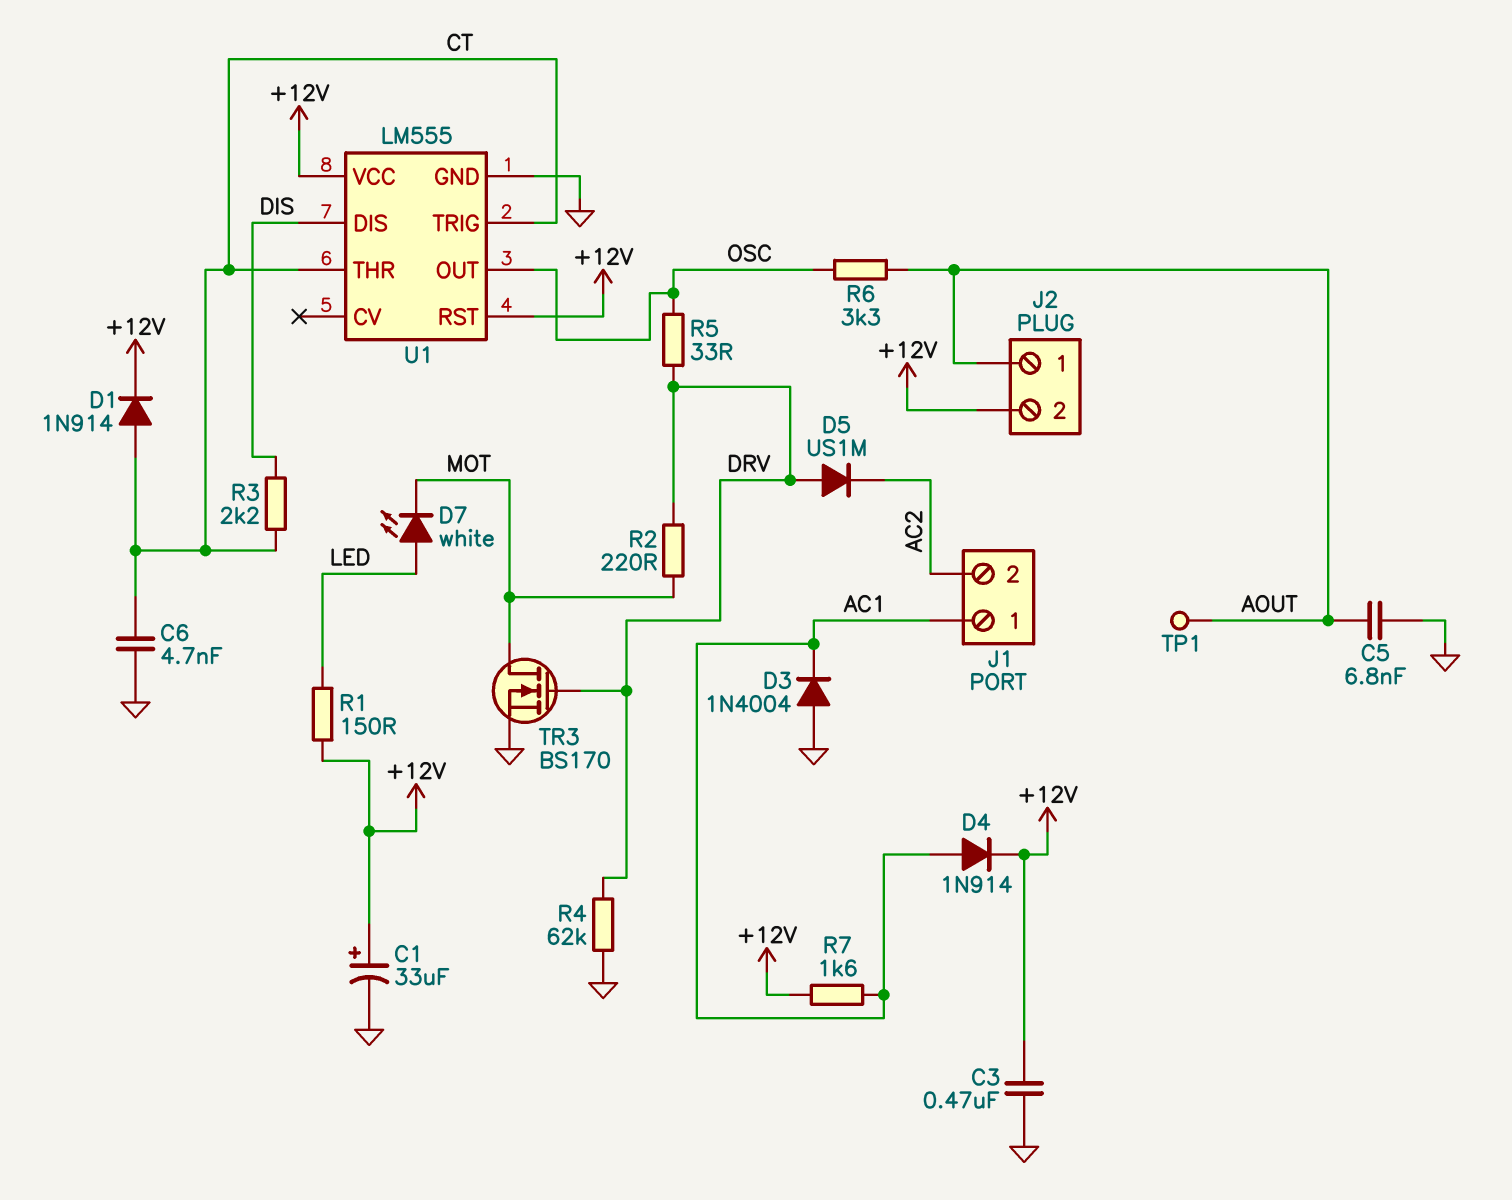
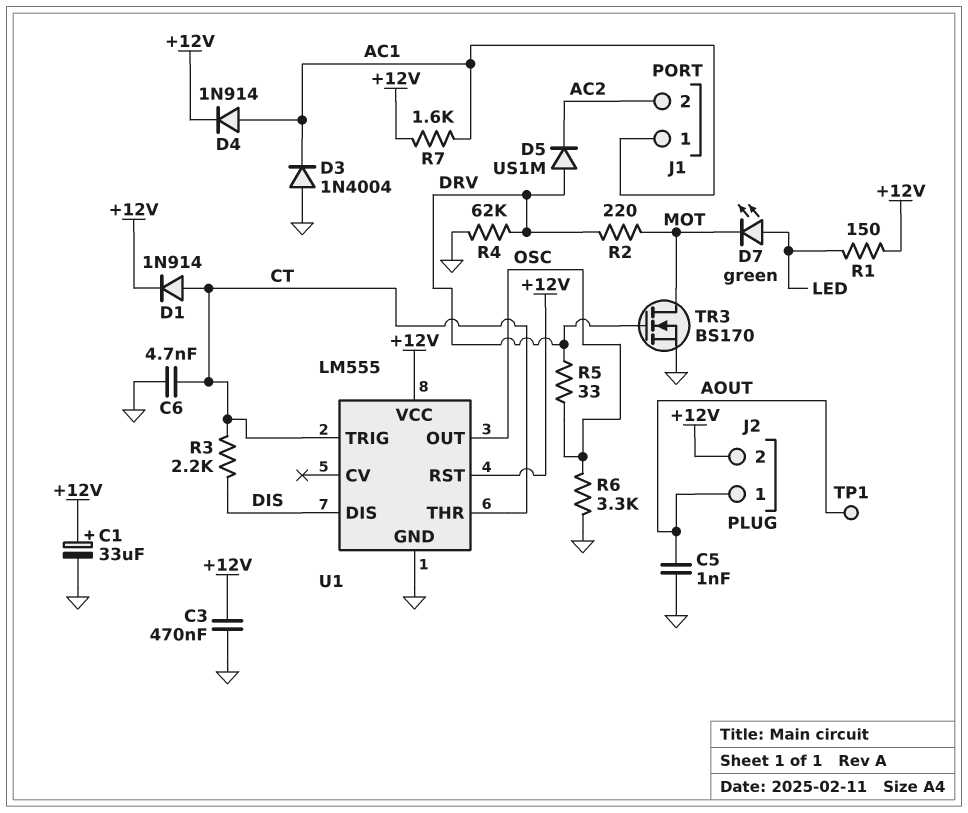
C5: 6.8nF (AOUT, GND) -> 1nF (AOUT, GND)
D7: LED white (A LED, K MOT) -> LED green (A LED, K MOT)
R6: 3.3k (AOUT, OSC) -> 3.3k (GND, OSC)

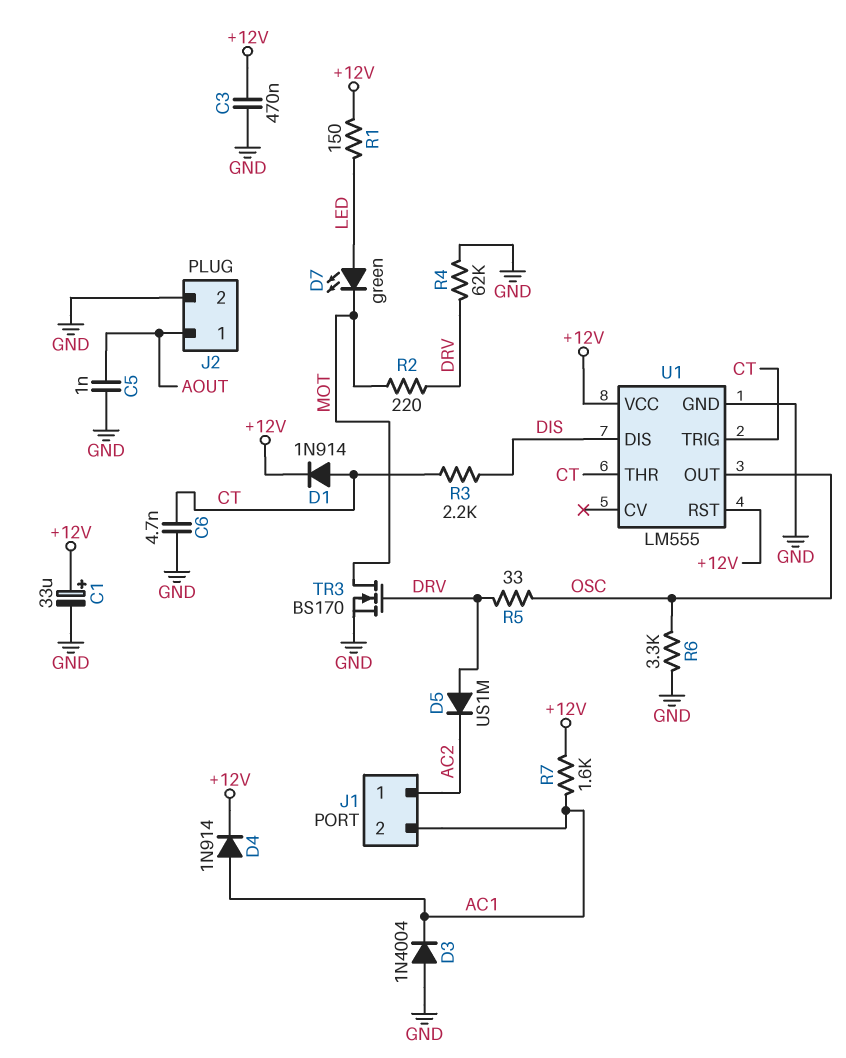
J1 pin 1: AC1 -> AC2
J1 pin 2: AC2 -> AC1
J2 pin 2: +12V -> GND
TP1: test point (AOUT) -> none

